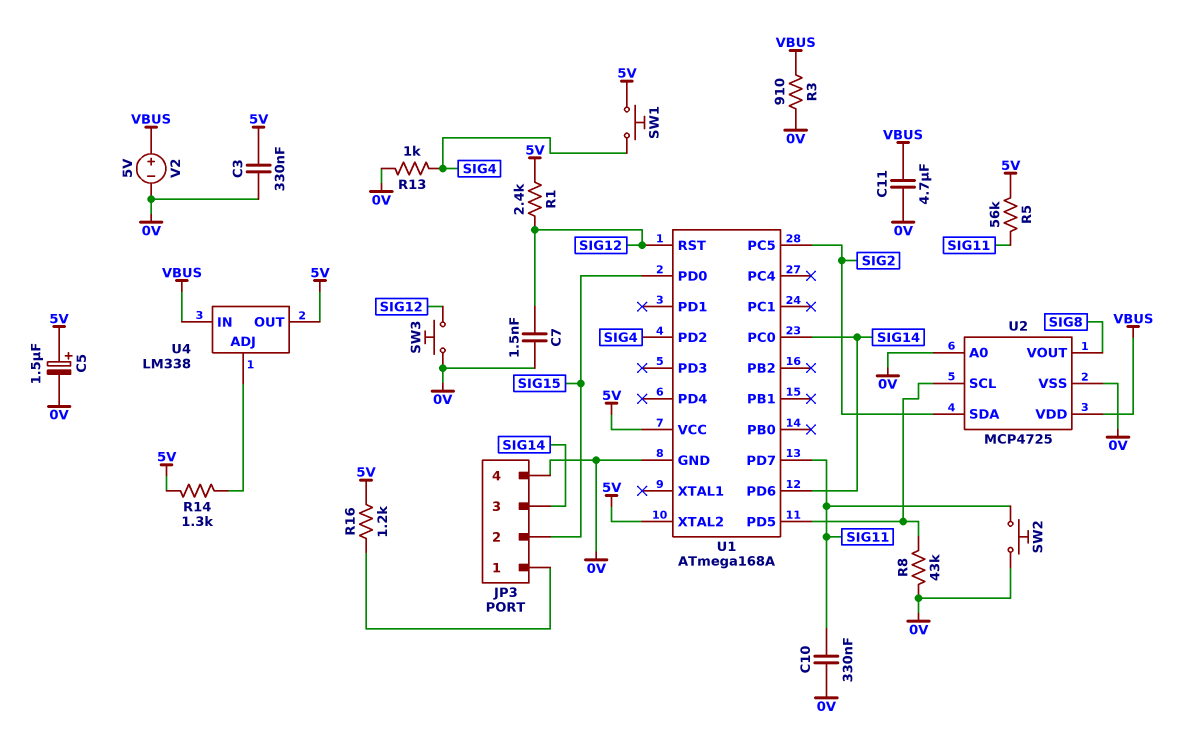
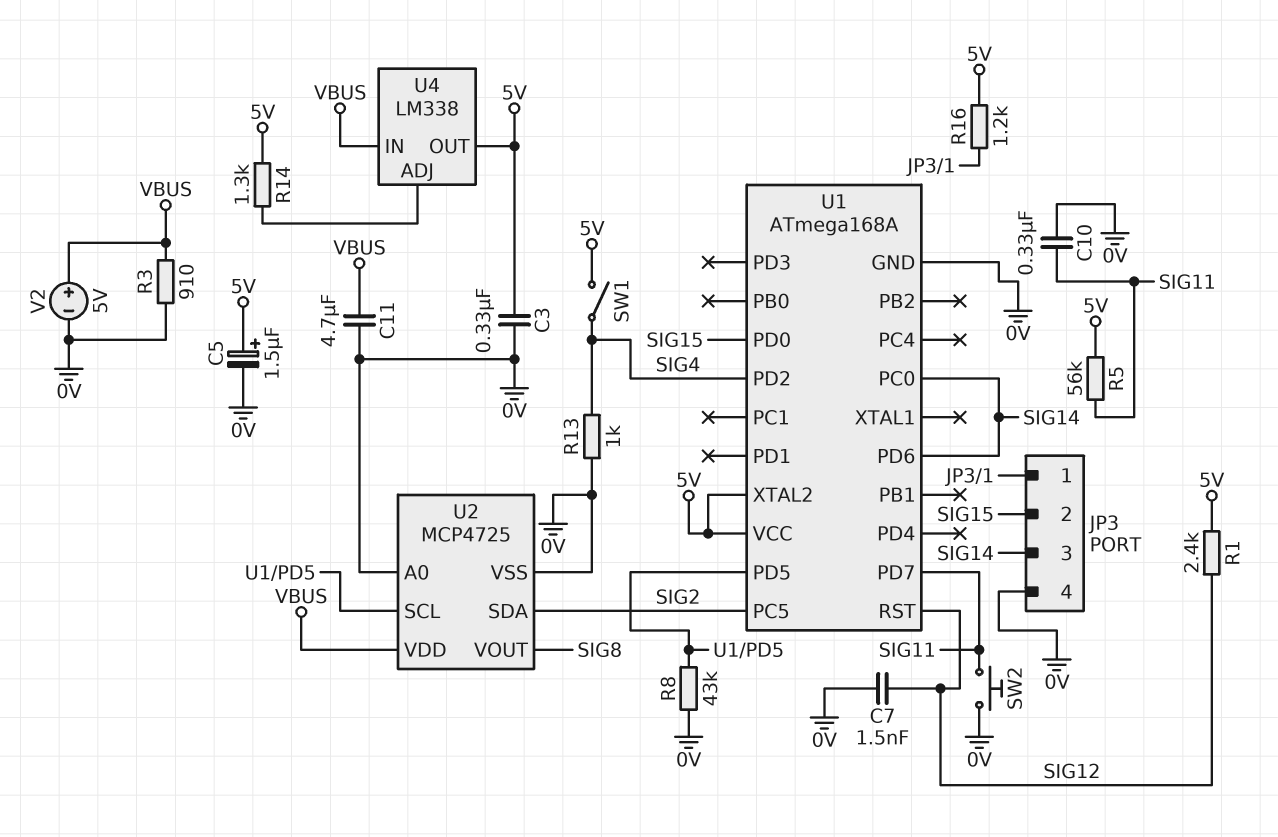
SW1: button (5V, SIG4) -> switch (5V, SIG4)
SW3: button (0V, SIG12) -> none

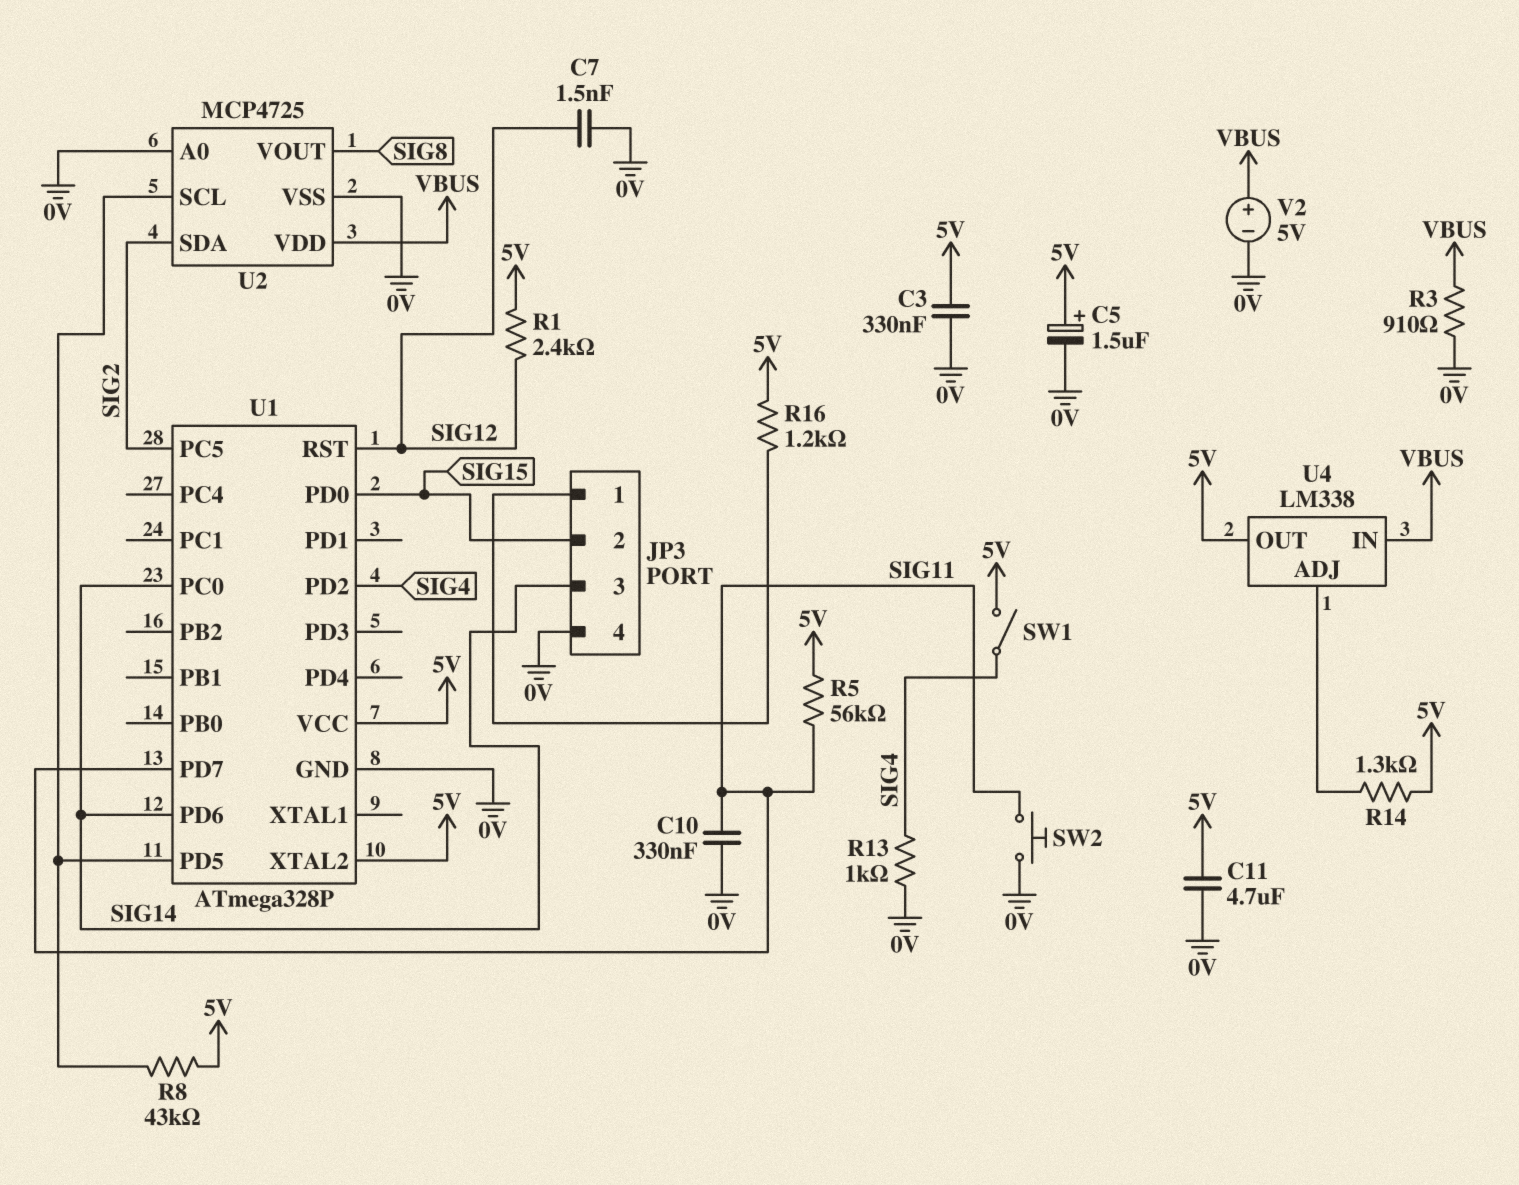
C11: 4.7uF (0V, VBUS) -> 4.7uF (0V, 5V)
R8: 43k (0V, U1/PD5) -> 43k (5V, U1/PD5)
U1: ATmega168A -> ATmega328P

